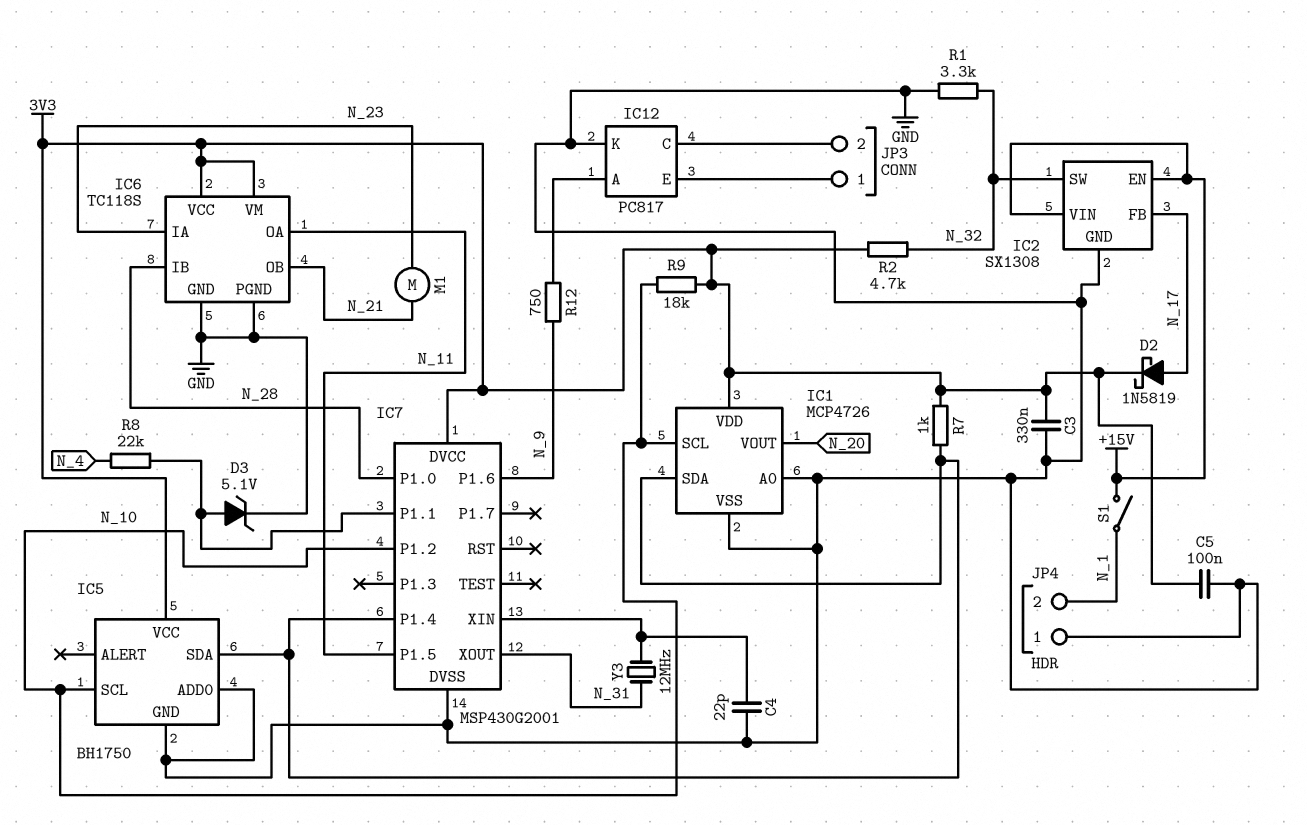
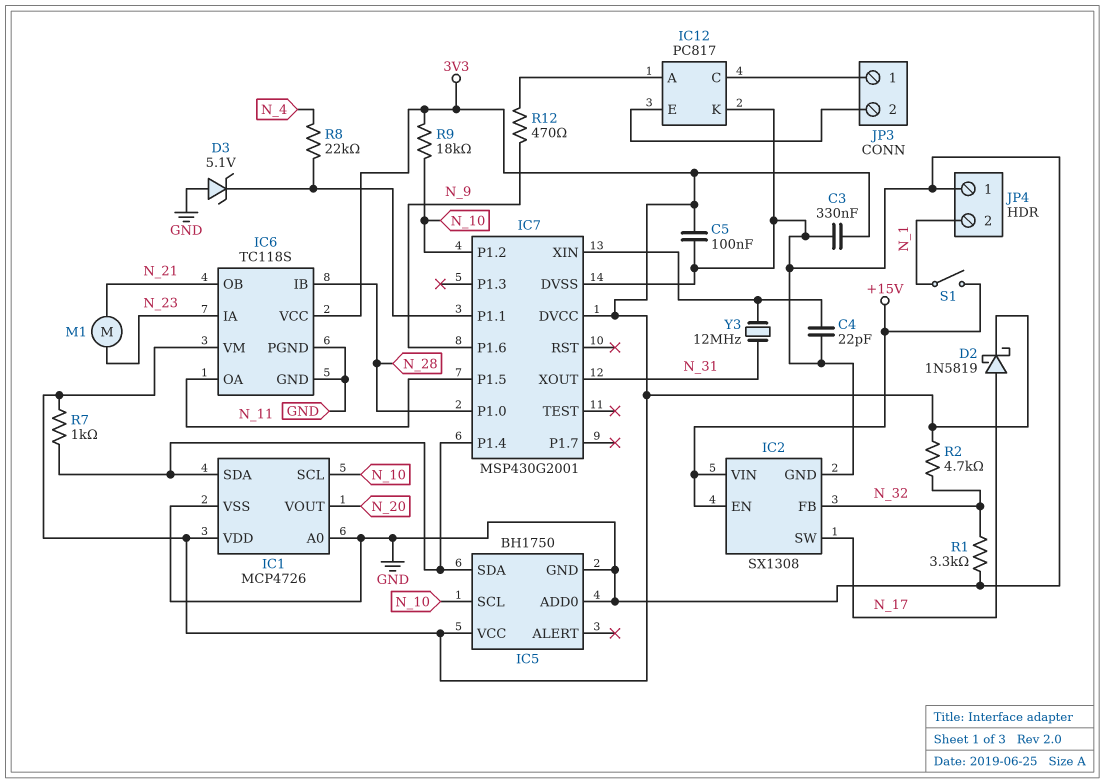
D3: zener 5.1V (A IC7/P1.1, K GND) -> zener 5.1V (A GND, K IC7/P1.1)
IC2 pin FB: N_17 -> N_32
IC2 pin SW: N_32 -> N_17
JP3 pin 1: IC12/E -> IC12/C
JP3 pin 2: IC12/C -> IC12/E
R12: 750 (IC12/A, N_9) -> 470 (IC12/A, N_9)

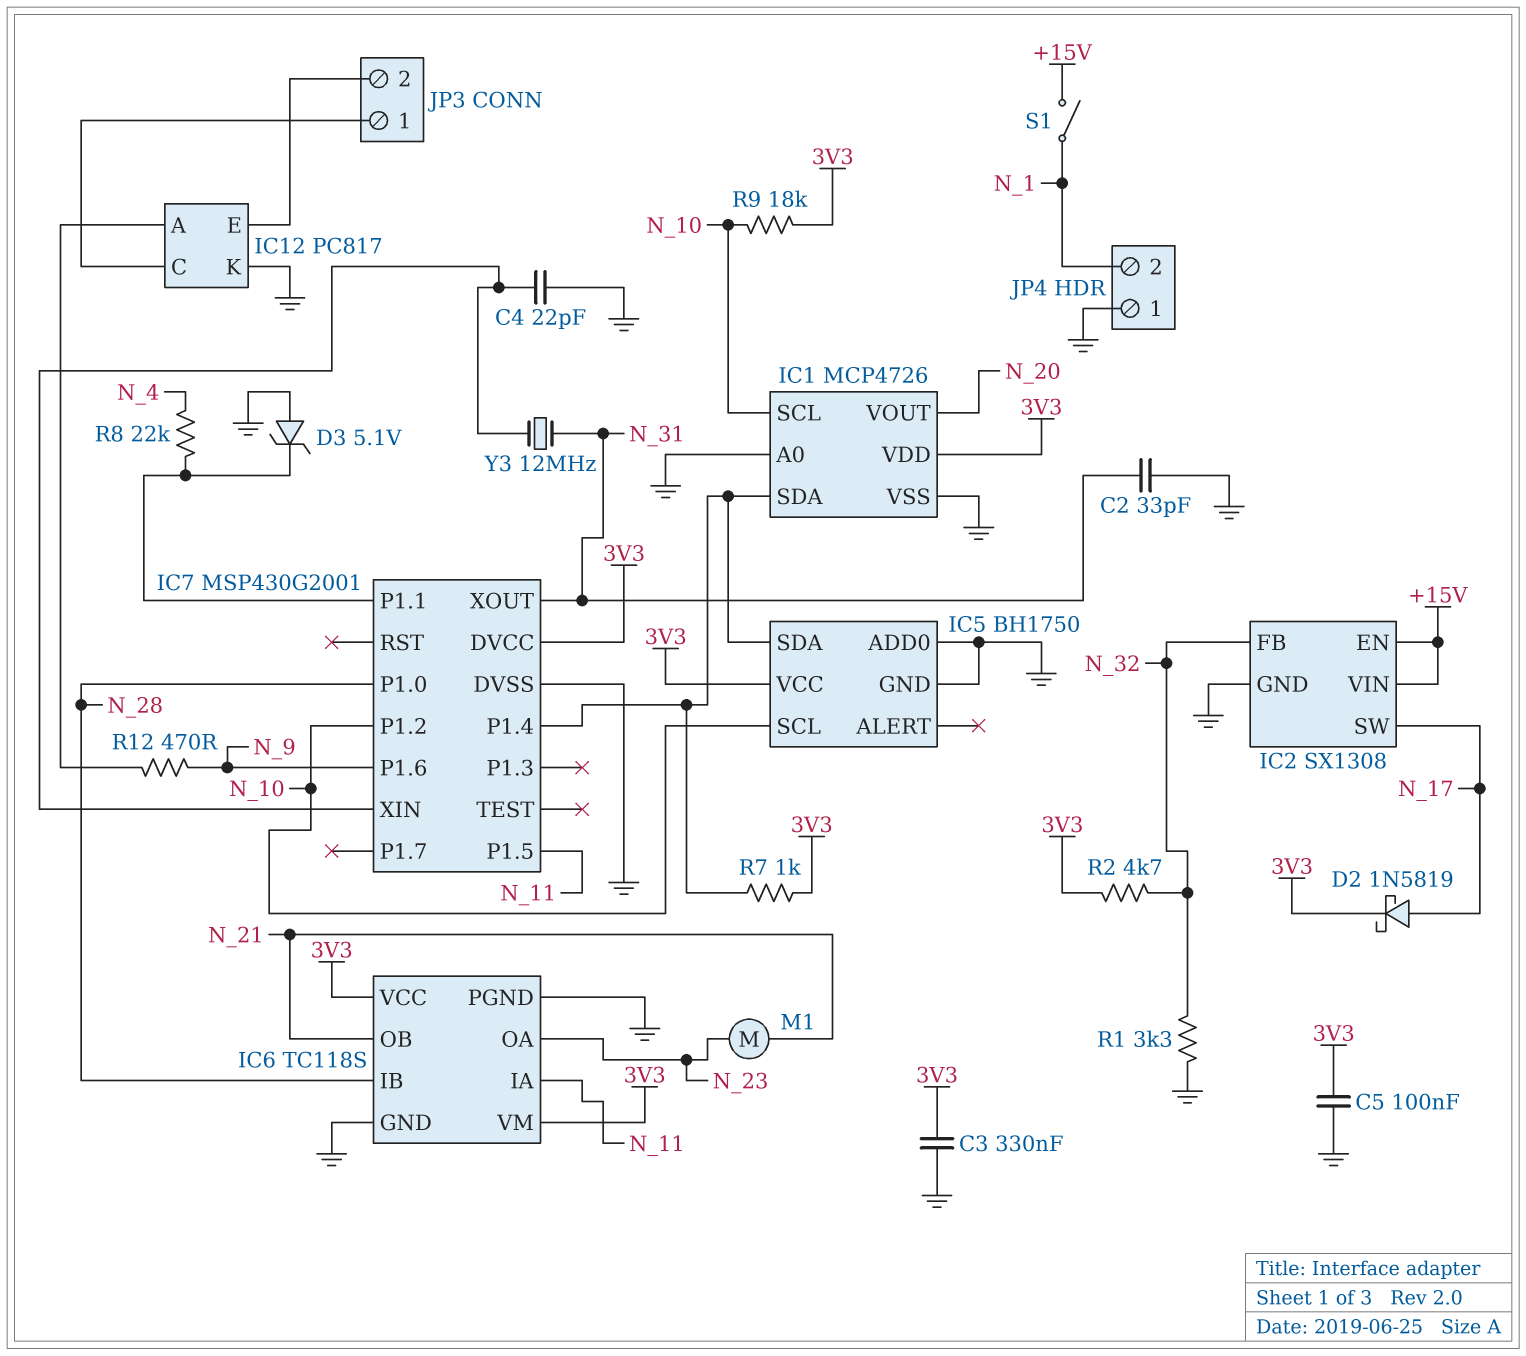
C2: none -> 33pF (GND, N_31)
IC6 pin IA: N_23 -> N_11
IC6 pin OA: N_11 -> N_23

